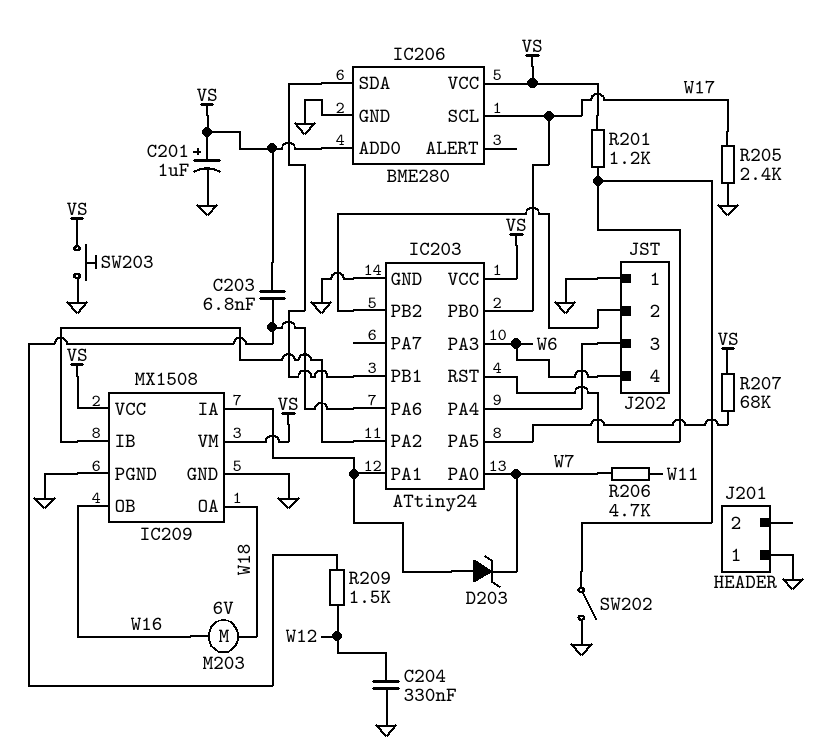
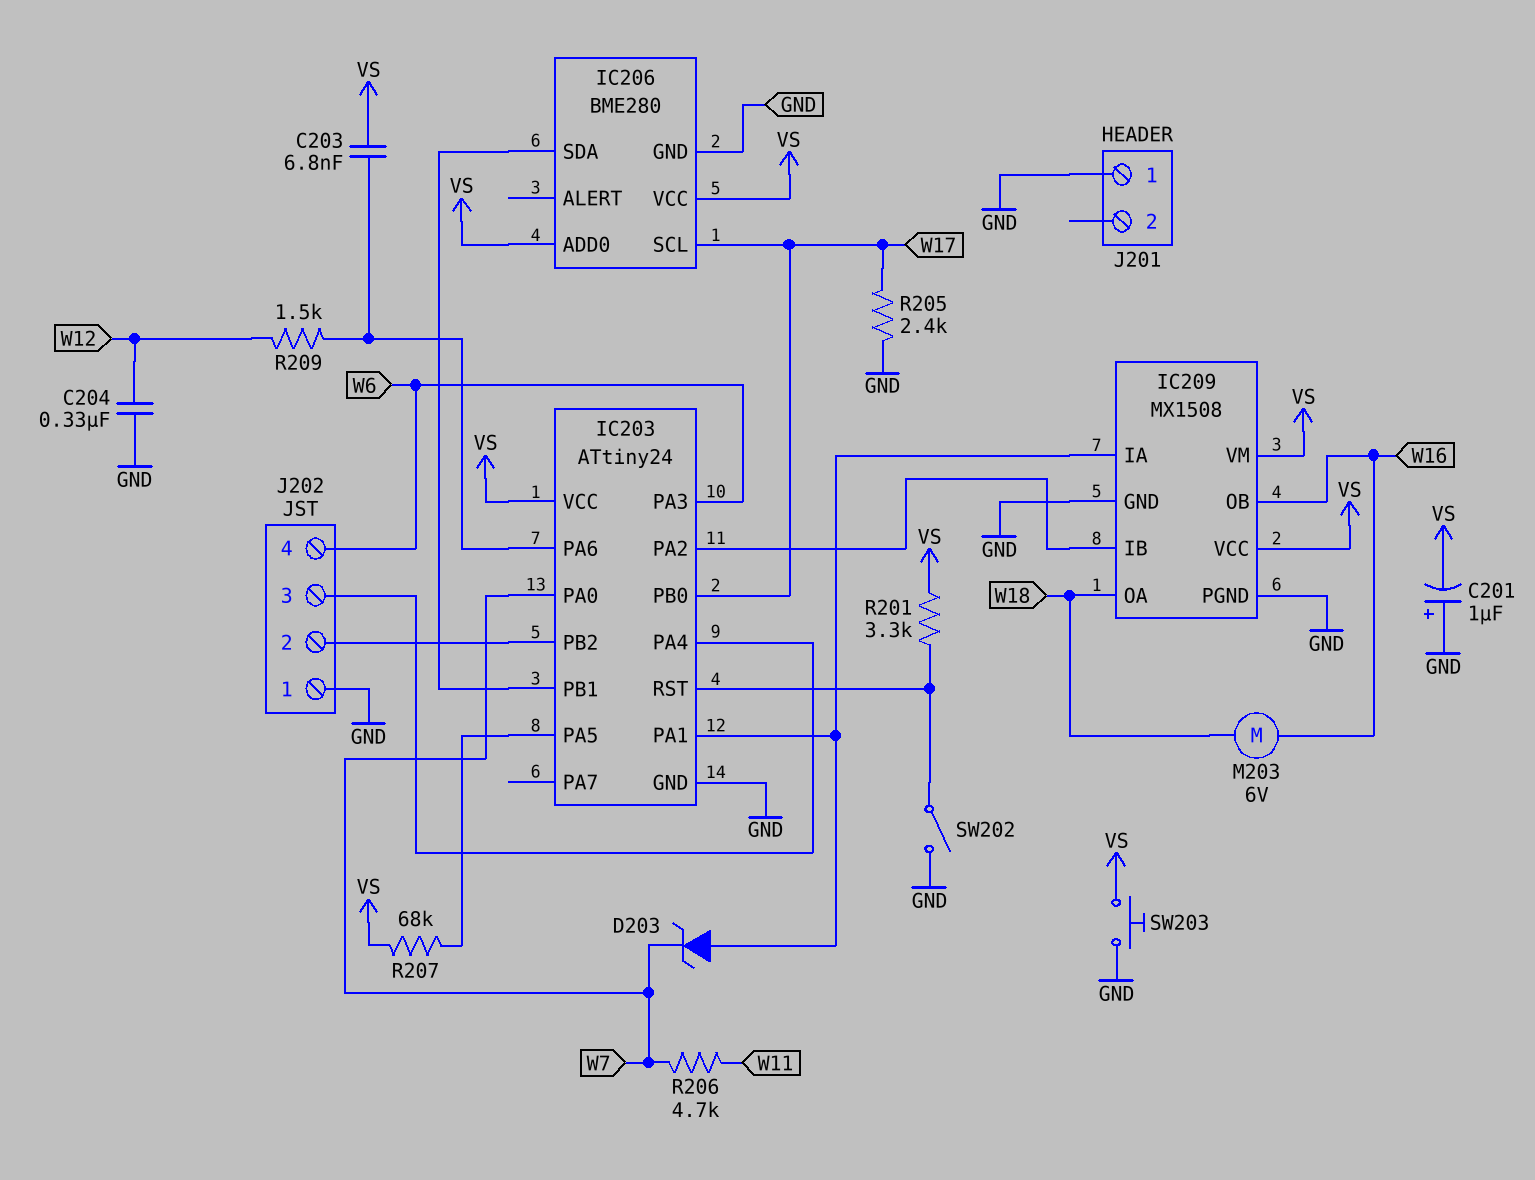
C201: 1uF (plus VS, minus GND) -> 1uF (plus GND, minus VS)
R201: 1.2k (IC203/RST, VS) -> 3.3k (IC203/RST, VS)

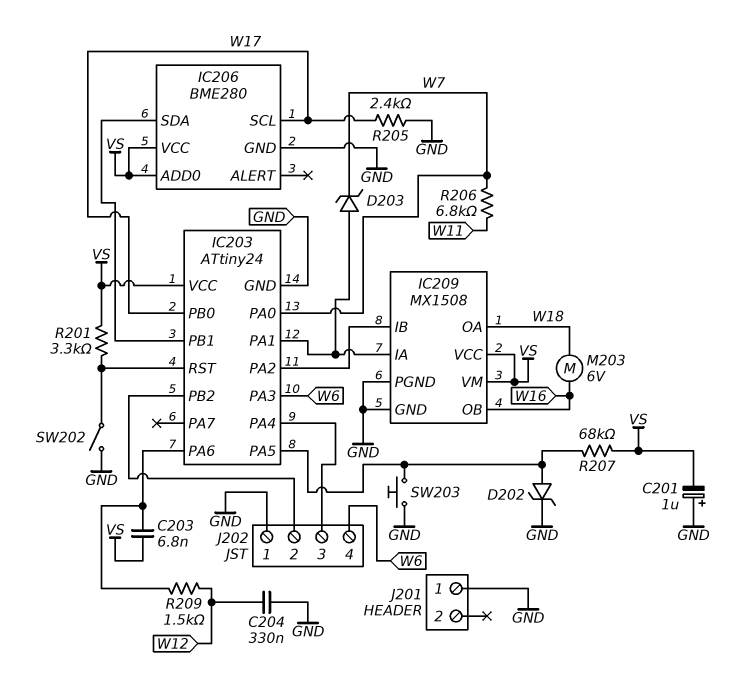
D202: none -> zener (A IC203/PA5, K GND)
R206: 4.7k (W7, W11) -> 6.8k (W7, W11)
SW203: button (GND, VS) -> button (GND, IC203/PA5)

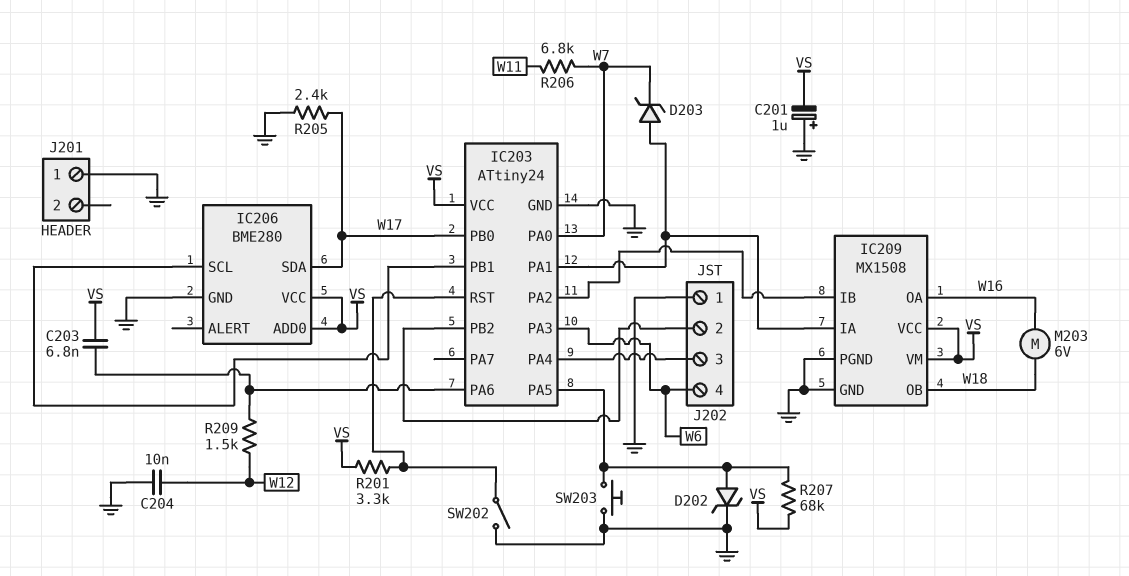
C204: 330nF (GND, W12) -> 10nF (GND, W12)
IC206 pin SCL: W17 -> IC203/PB1
IC206 pin SDA: IC203/PB1 -> W17
IC209 pin OA: W18 -> W16
IC209 pin OB: W16 -> W18

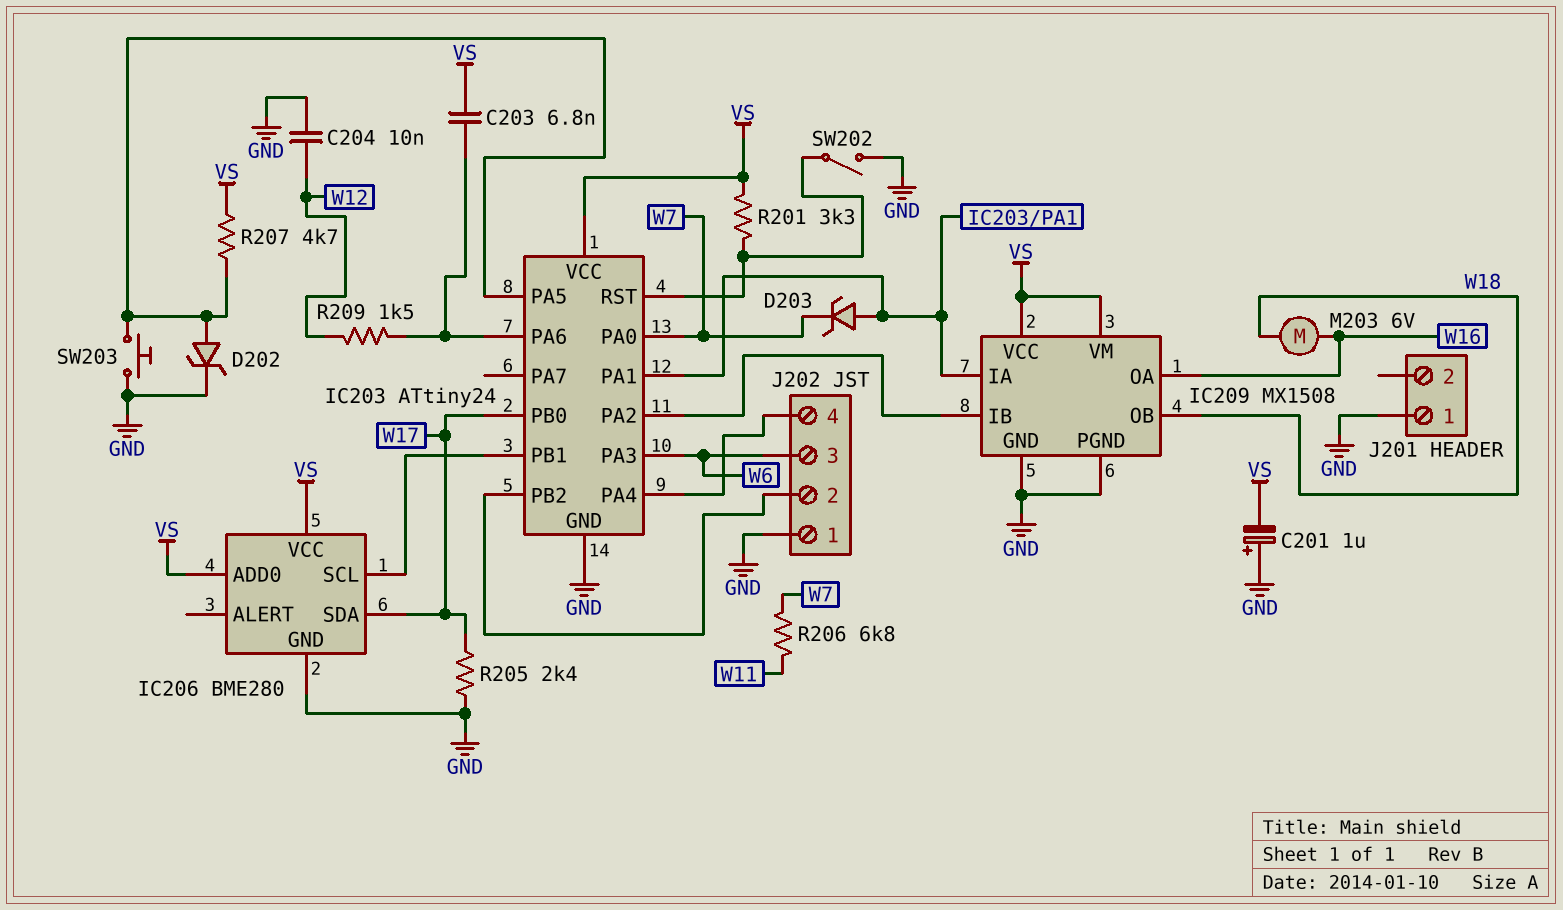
J202 pin 3: IC203/PA4 -> W6
J202 pin 4: W6 -> IC203/PA4
R207: 68k (IC203/PA5, VS) -> 4.7k (IC203/PA5, VS)

